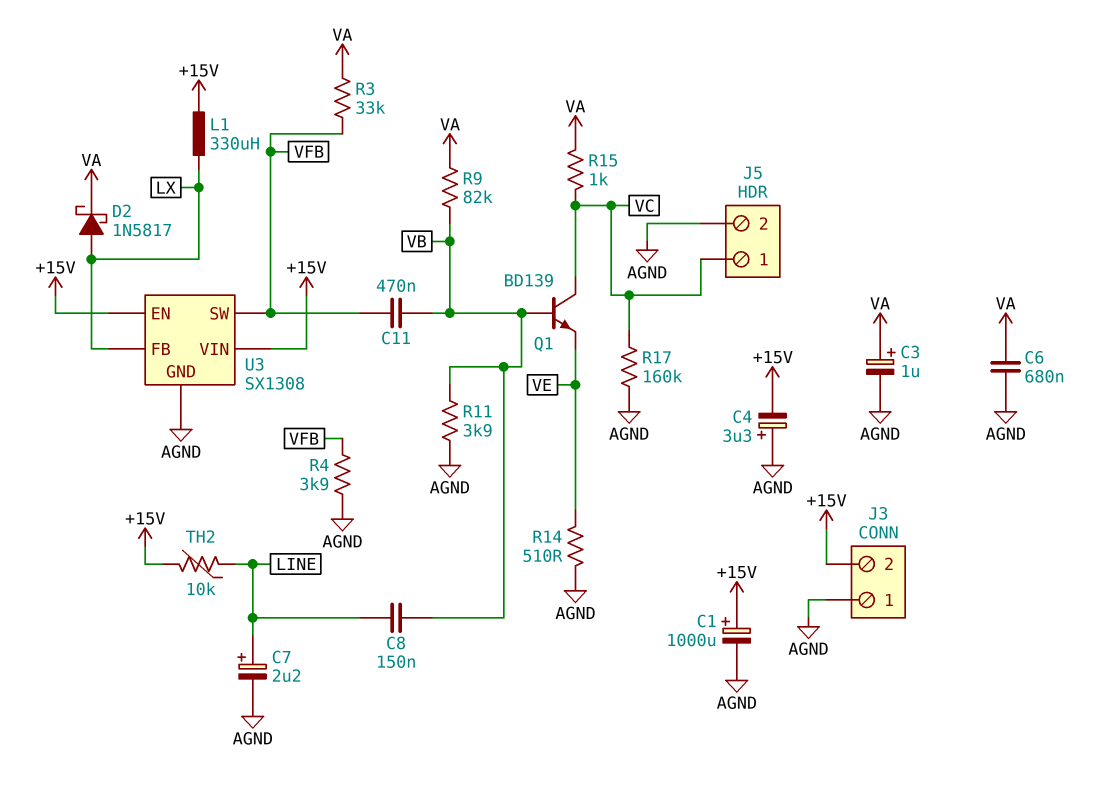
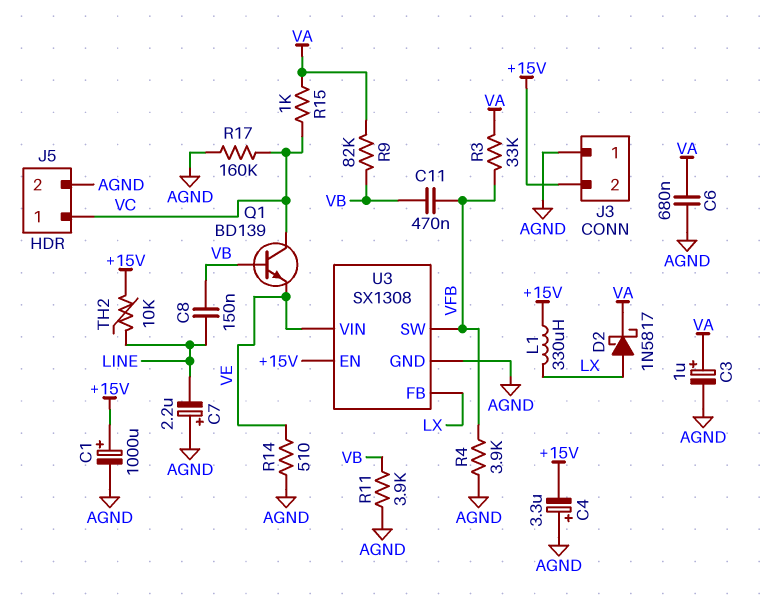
C7: 2.2uF (plus LINE, minus AGND) -> 2.2uF (plus AGND, minus LINE)
U3 pin VIN: +15V -> VE

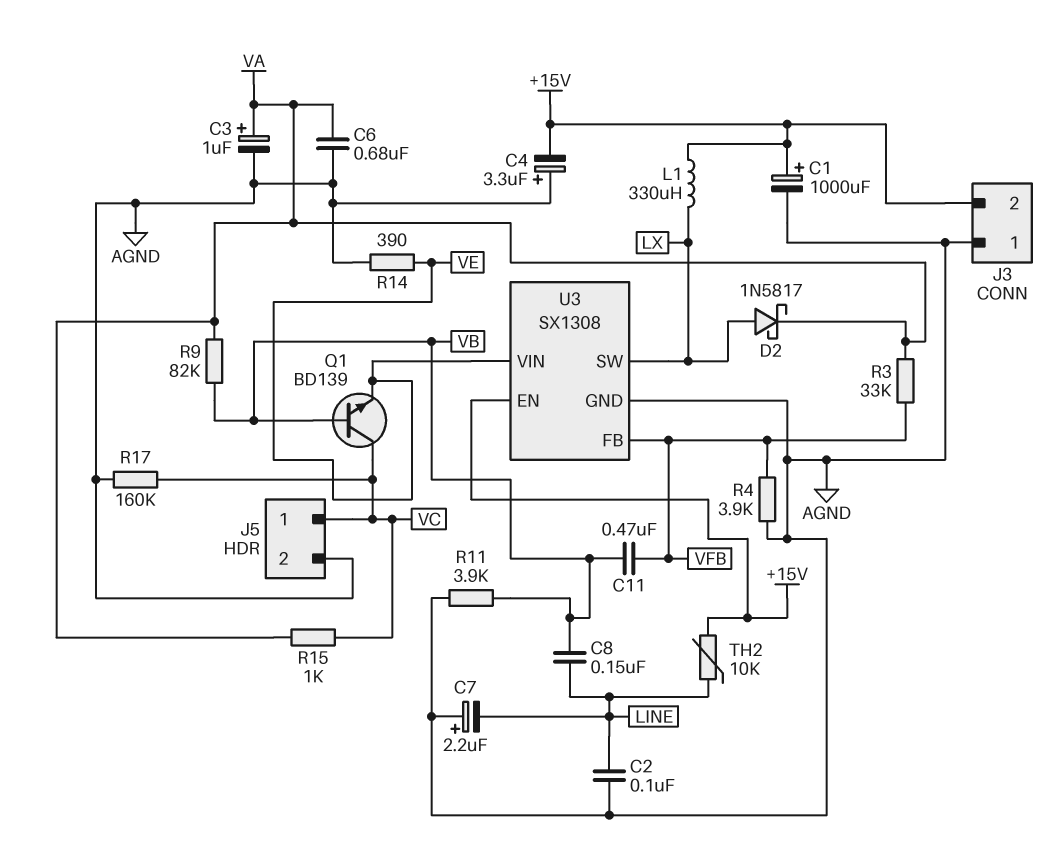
C2: none -> 100nF (AGND, LINE)
R14: 510 (AGND, VE) -> 390 (AGND, VE)
U3 pin FB: LX -> VFB
U3 pin SW: VFB -> LX

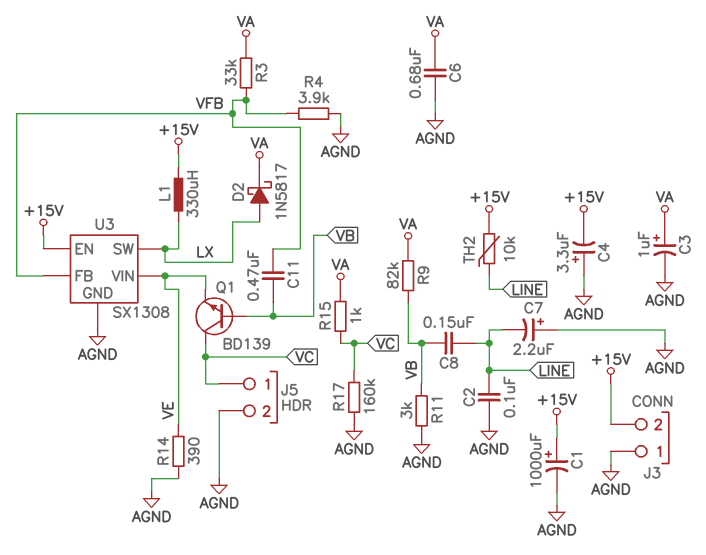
R11: 3.9k (AGND, VB) -> 3k (AGND, VB)

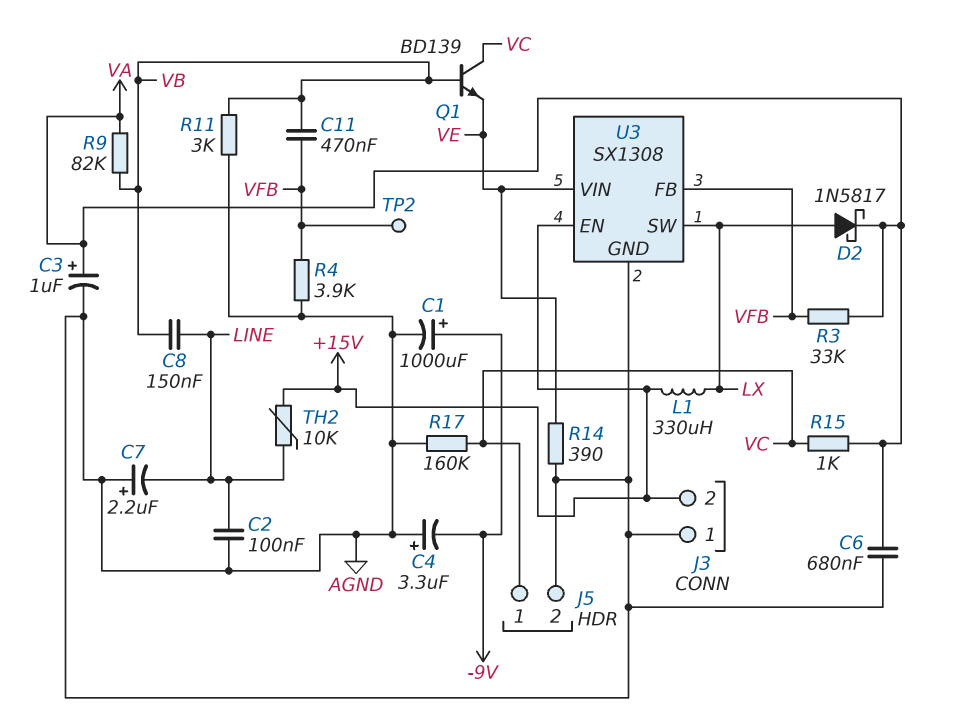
C1: 1000uF (plus +15V, minus AGND) -> 1000uF (plus -9V, minus AGND)
C4: 3.3uF (plus AGND, minus +15V) -> 3.3uF (plus AGND, minus -9V)
TP2: none -> test point (VFB)

